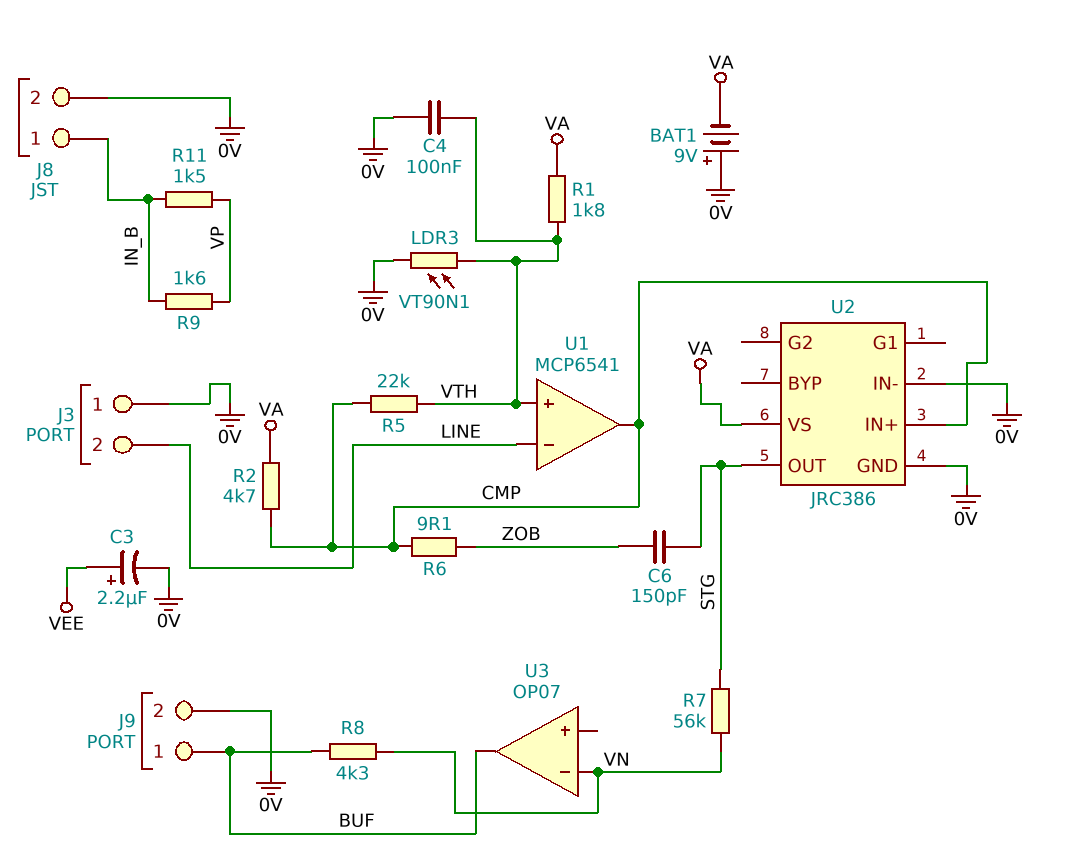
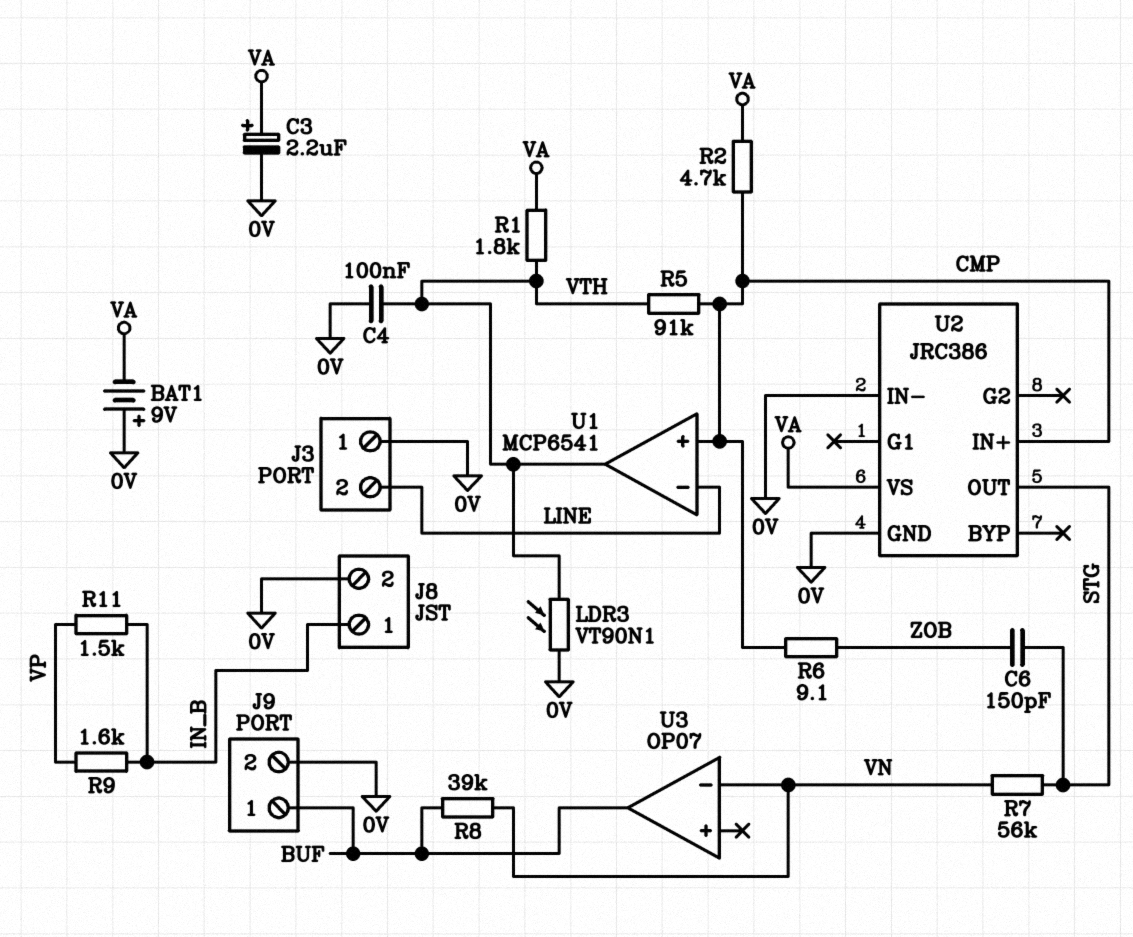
C3: 2.2uF (plus VEE, minus 0V) -> 2.2uF (plus VA, minus 0V)
R5: 22k (CMP, VTH) -> 91k (CMP, VTH)
R8: 4.3k (BUF, VN) -> 39k (BUF, VN)
U1 pin in+: VTH -> CMP
U1 pin out: CMP -> VTH

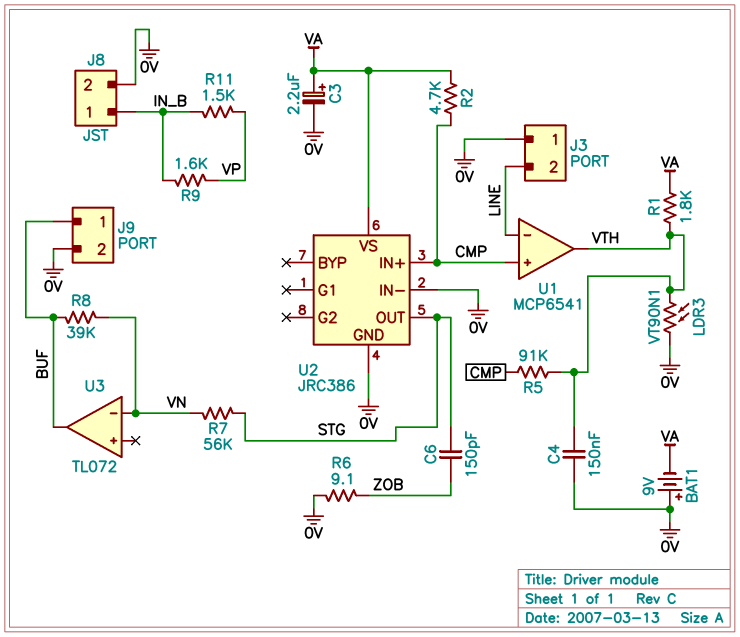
C4: 100nF (0V, VTH) -> 150nF (0V, VTH)
R6: 9.1 (CMP, ZOB) -> 9.1 (0V, ZOB)
U3: OP07 -> TL072

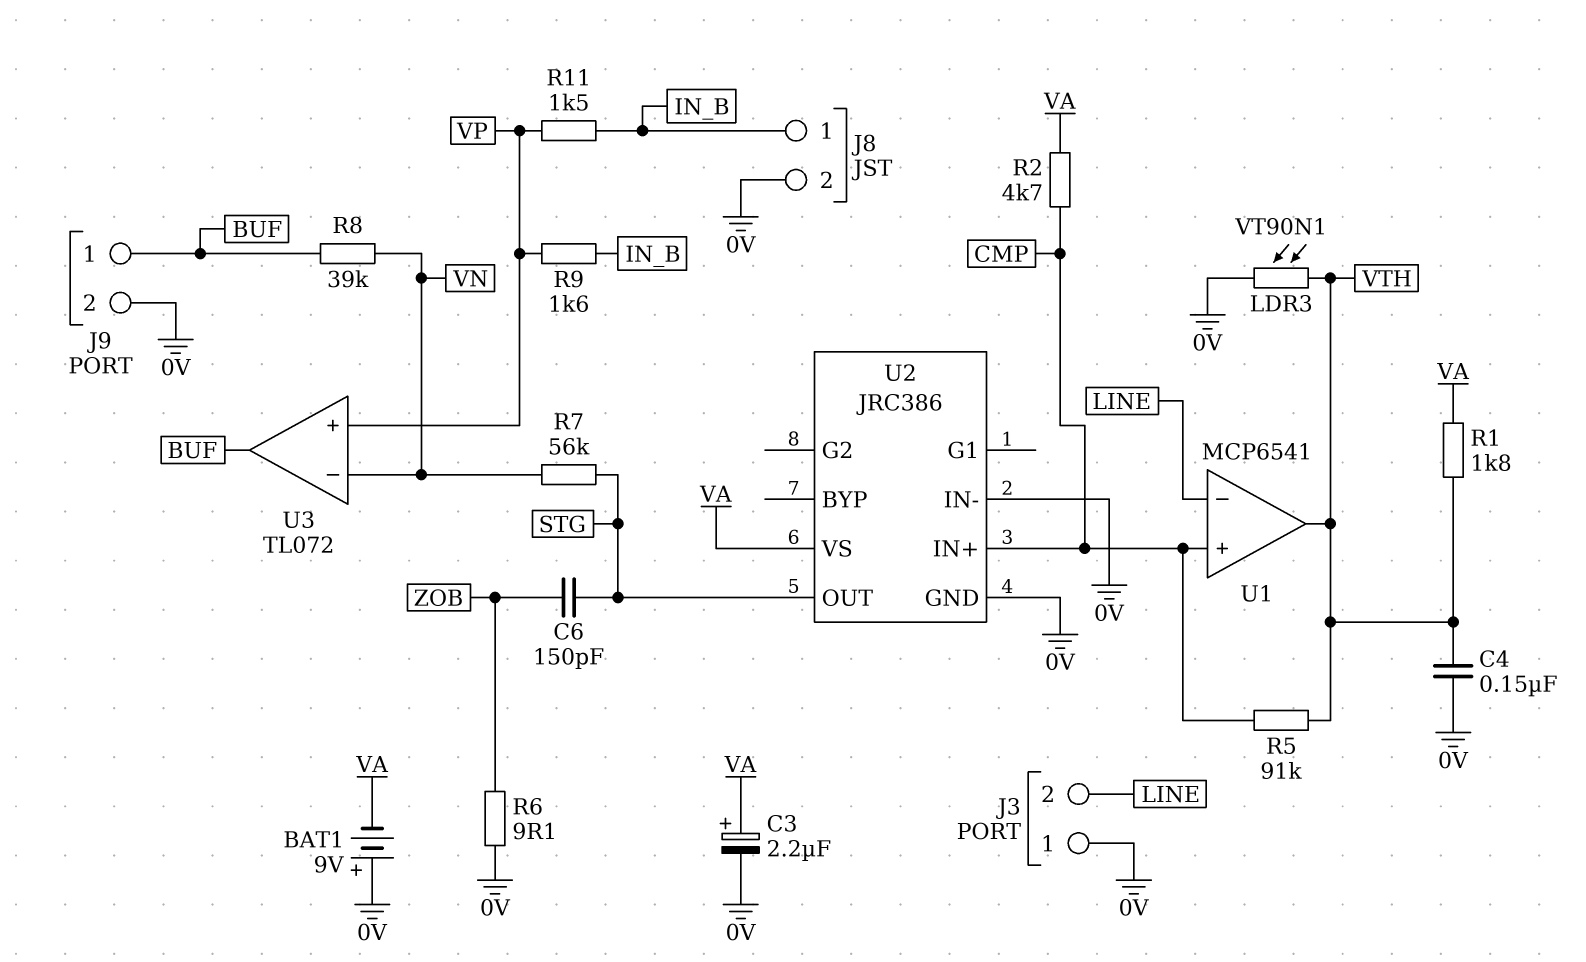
U3 pin in+: none -> VP

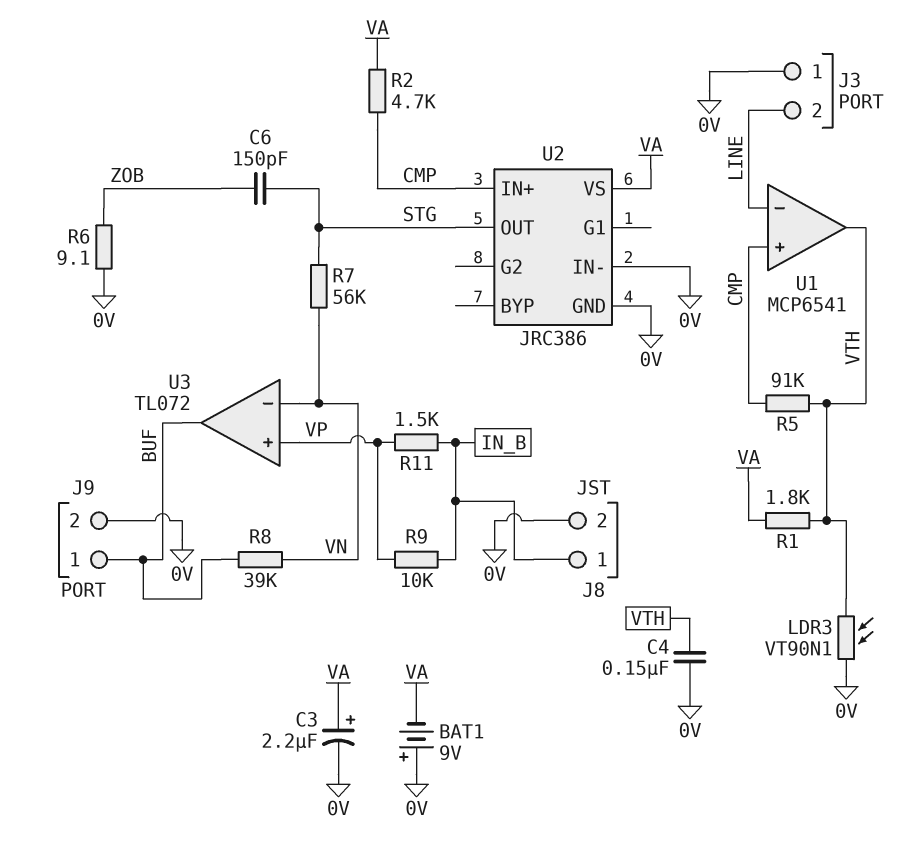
R9: 1.6k (IN_B, VP) -> 10k (IN_B, VP)

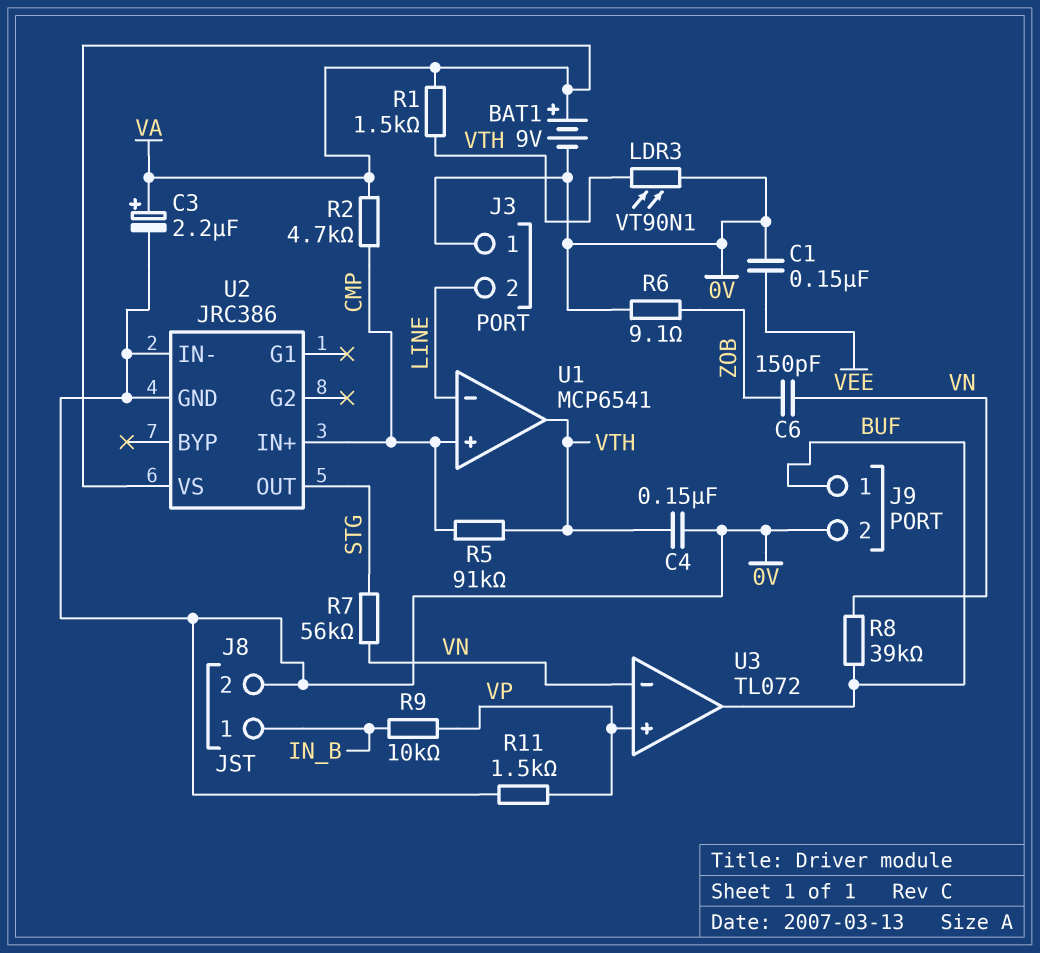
BAT1: 9V (plus 0V, minus VA) -> 9V (plus VA, minus 0V)
C1: none -> 150nF (0V, VEE)
C6: 150pF (STG, ZOB) -> 150pF (VN, ZOB)
R1: 1.8k (VA, VTH) -> 1.5k (VA, VTH)
R11: 1.5k (IN_B, VP) -> 1.5k (0V, VP)

